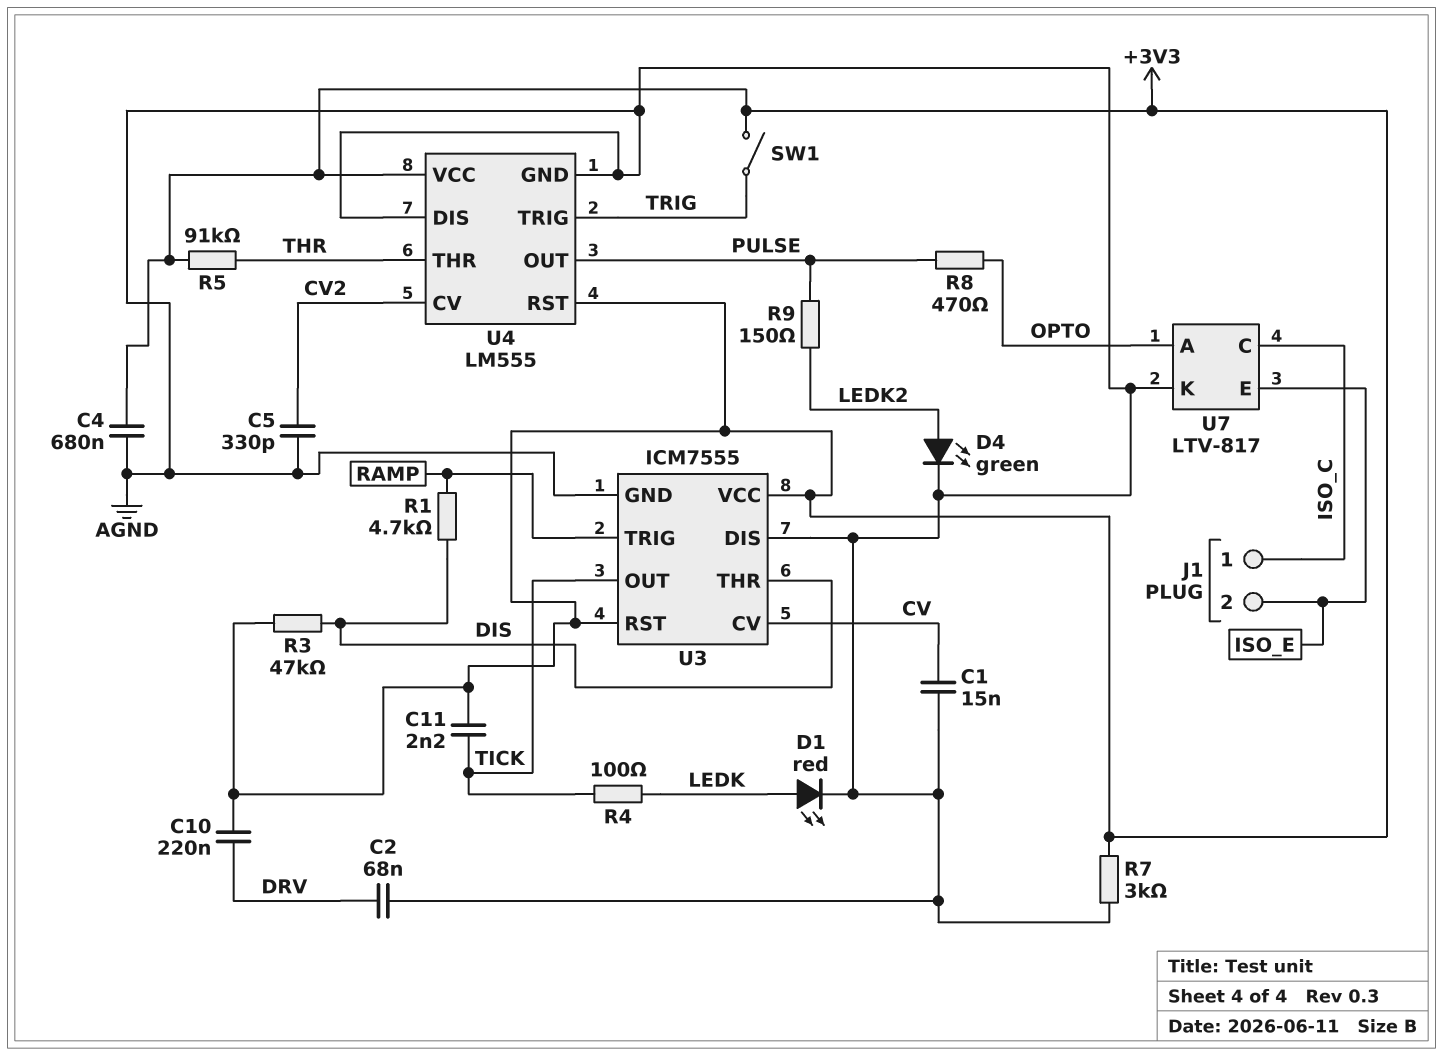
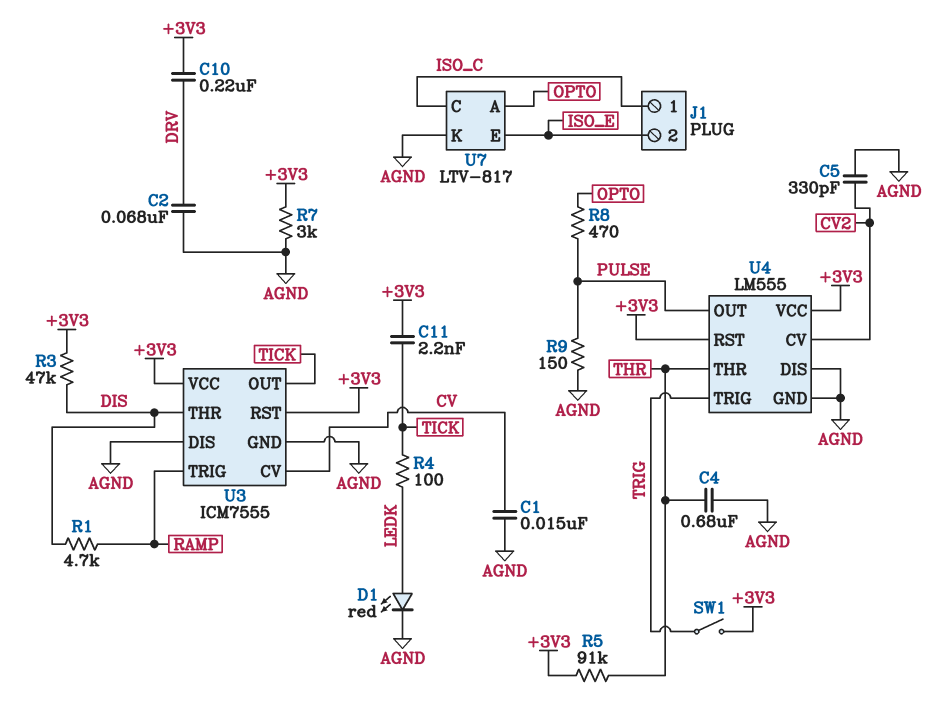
C4: 680nF (+3V3, AGND) -> 680nF (AGND, THR)
D4: LED green (A LEDK2, K AGND) -> none
R9: 150 (LEDK2, PULSE) -> 150 (AGND, PULSE)

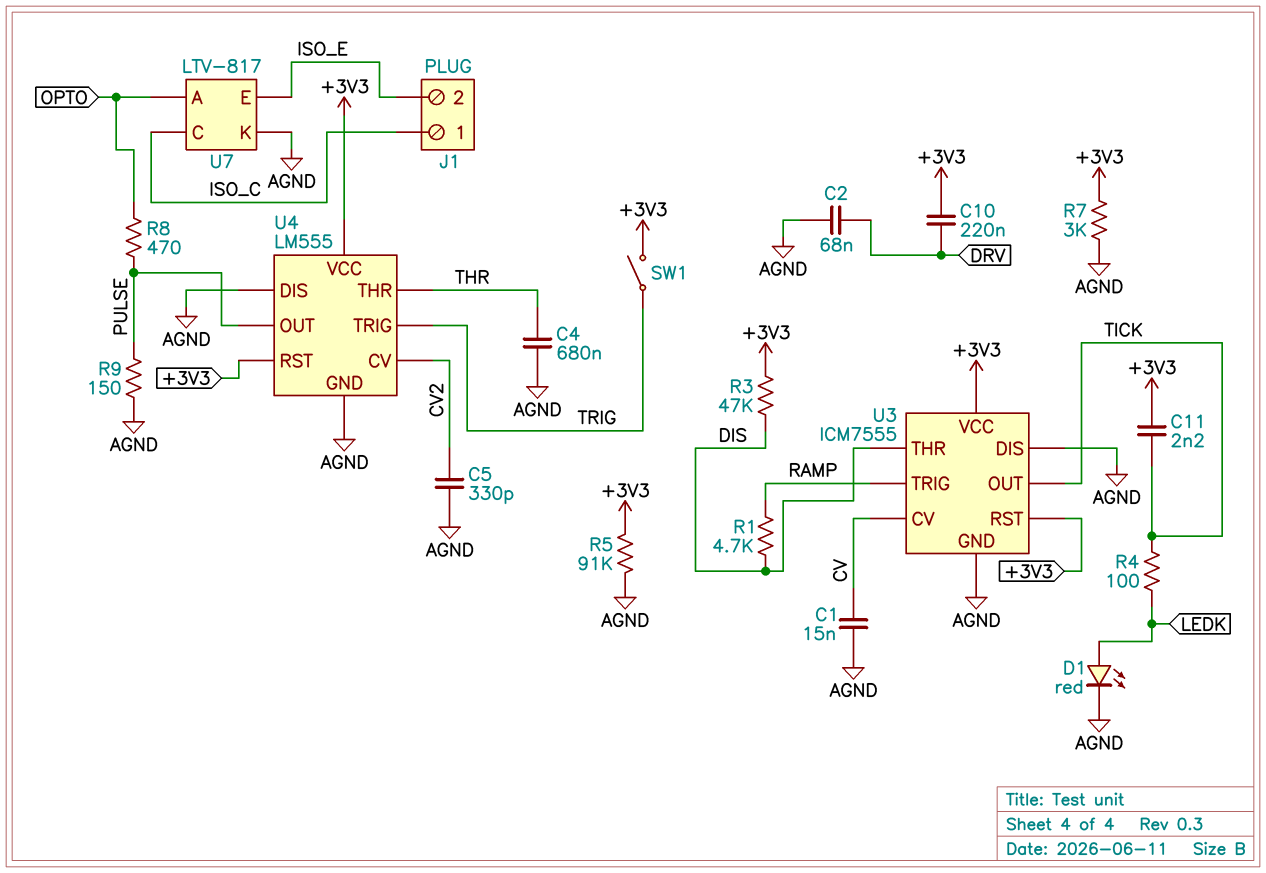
R5: 91k (+3V3, THR) -> 91k (+3V3, AGND)

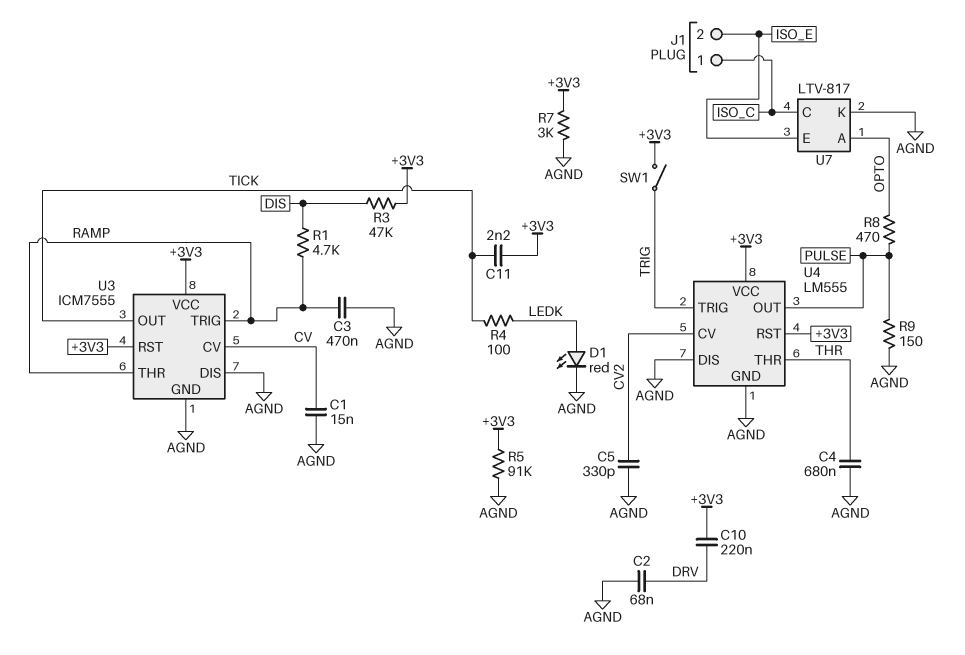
C3: none -> 470nF (AGND, RAMP)
U3 pin THR: DIS -> RAMP

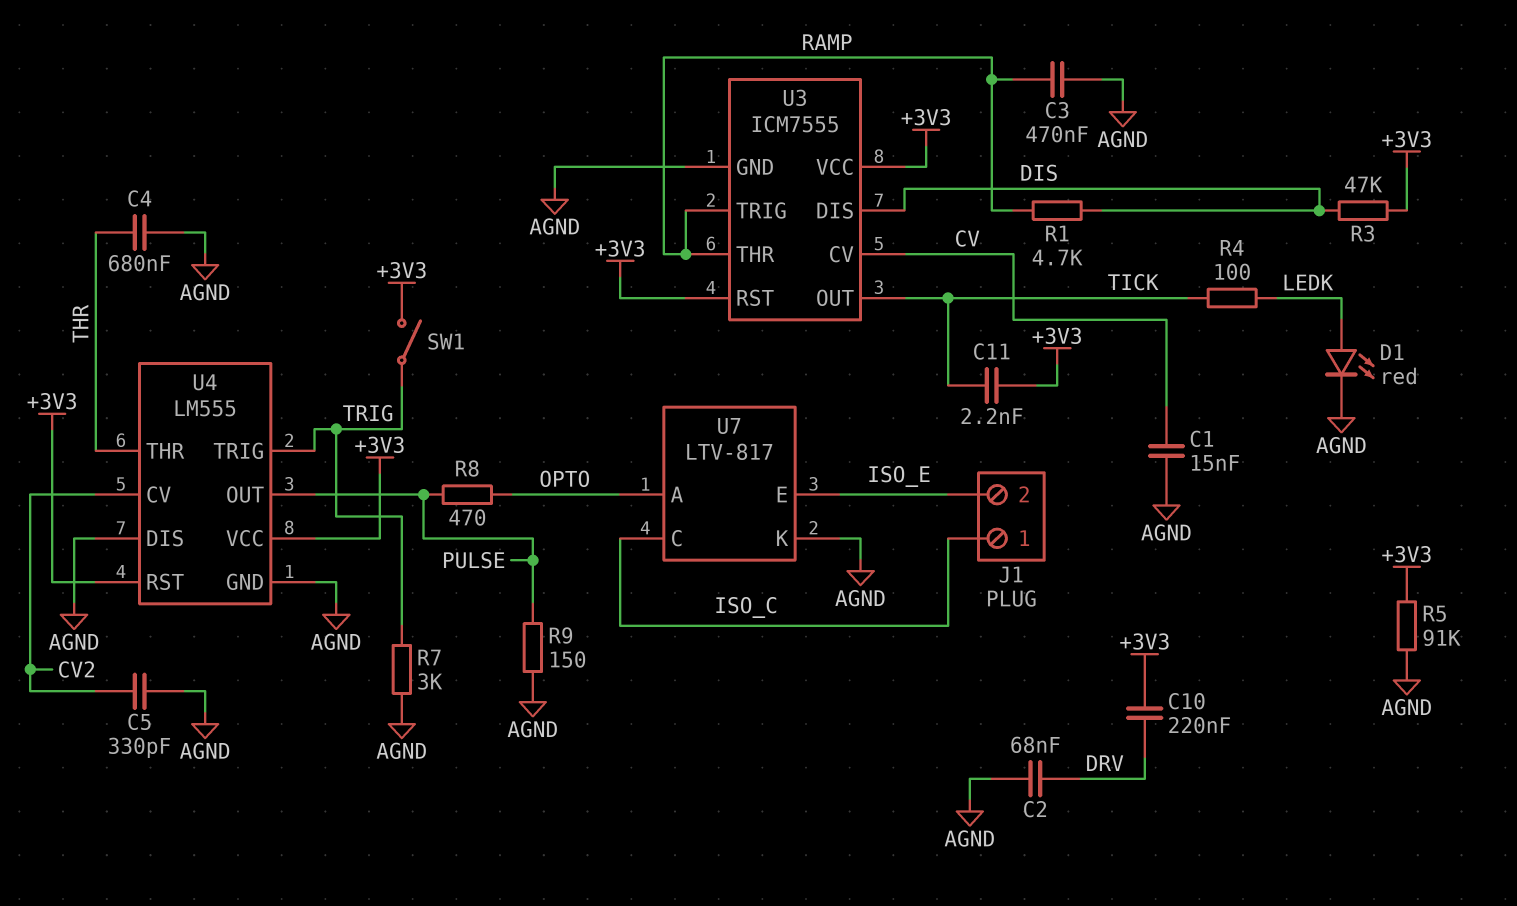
R7: 3k (+3V3, AGND) -> 3k (AGND, TRIG)
U3 pin DIS: AGND -> DIS

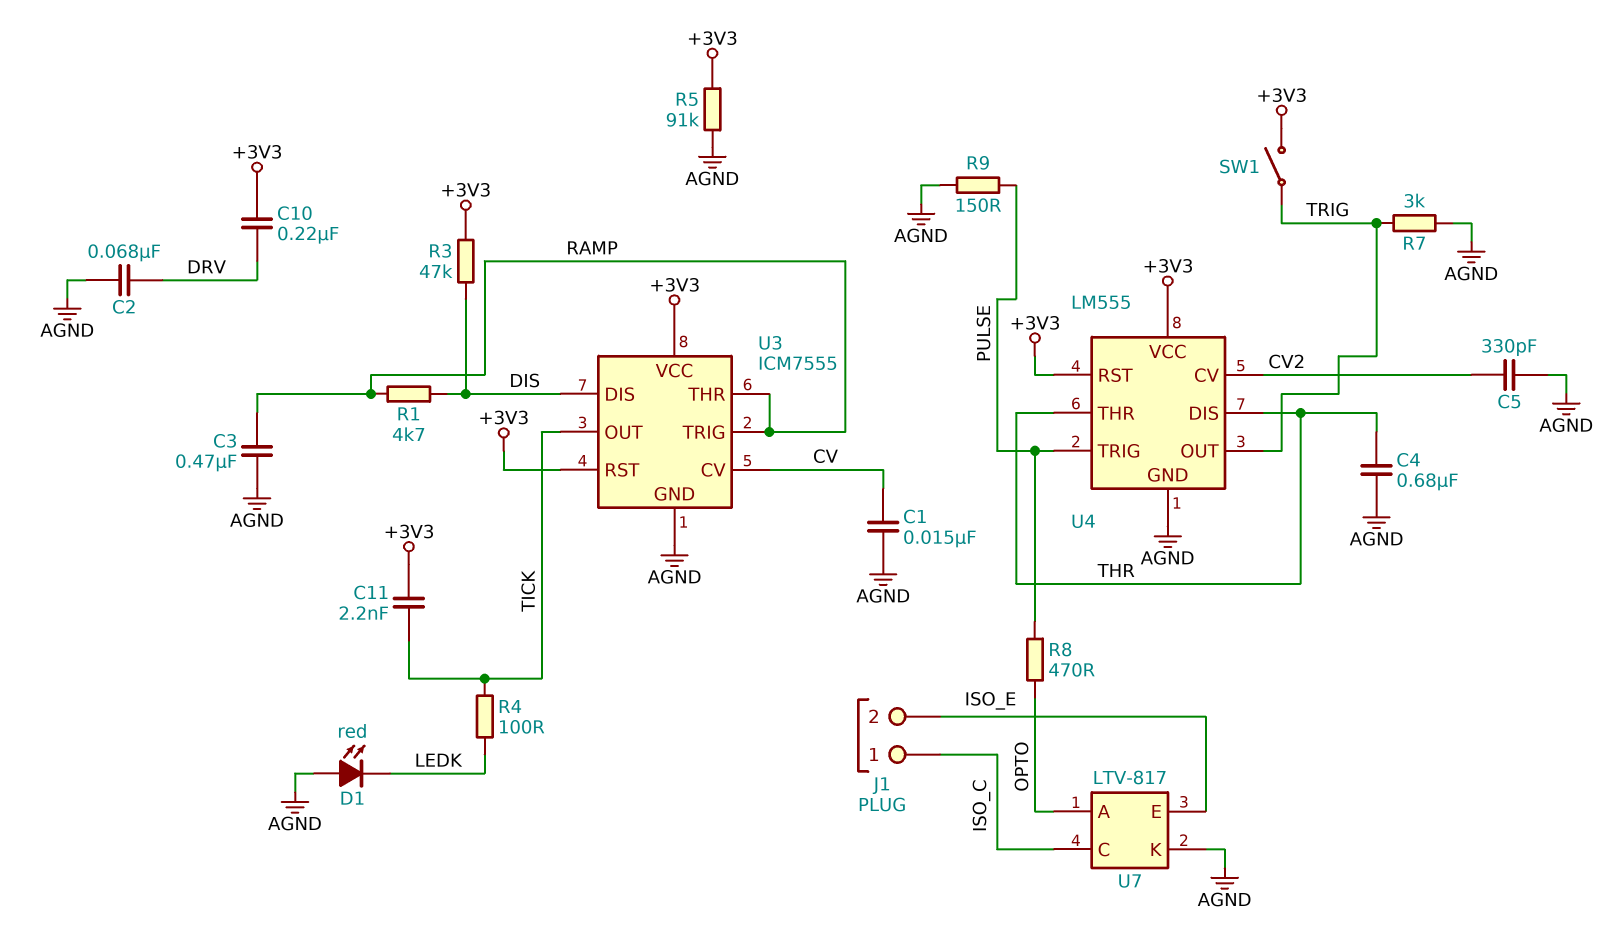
D1: LED red (A LEDK, K AGND) -> LED red (A AGND, K LEDK)
U4 pin DIS: AGND -> THR
U4 pin OUT: PULSE -> TRIG
U4 pin TRIG: TRIG -> PULSE

